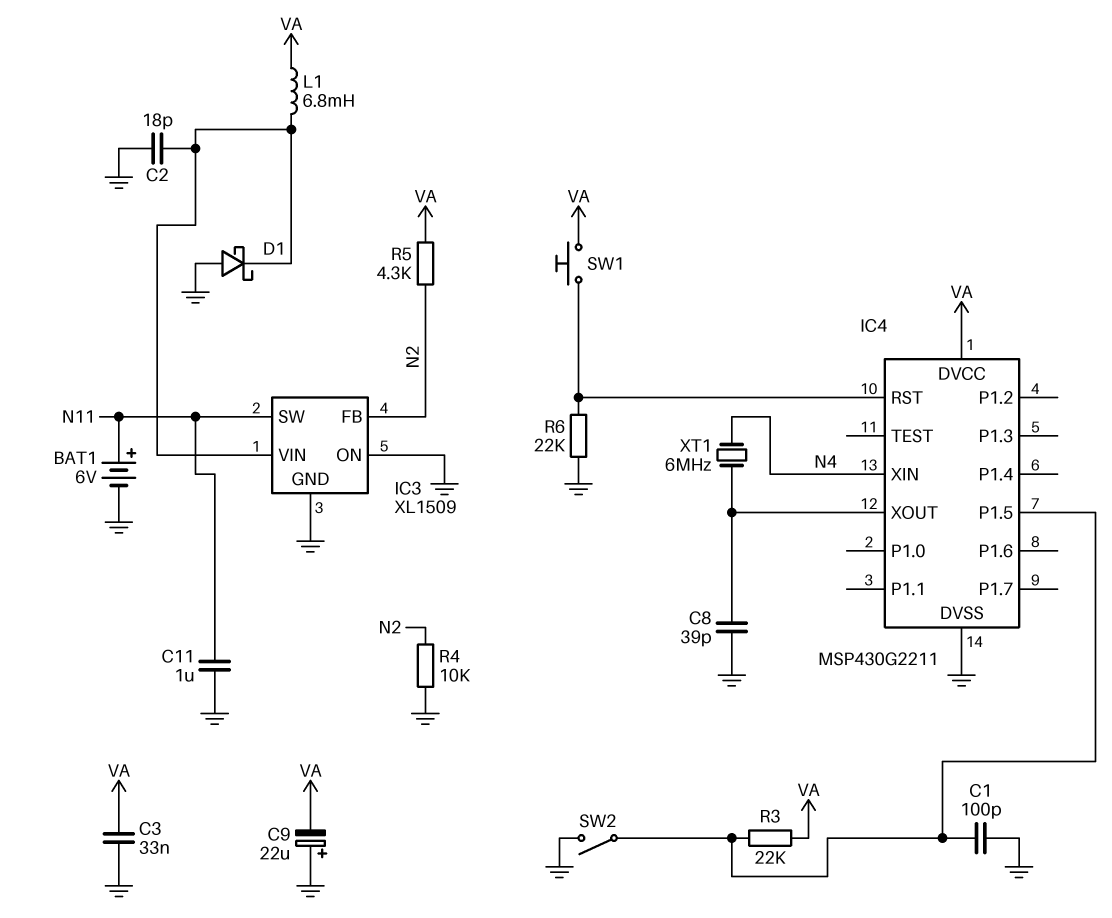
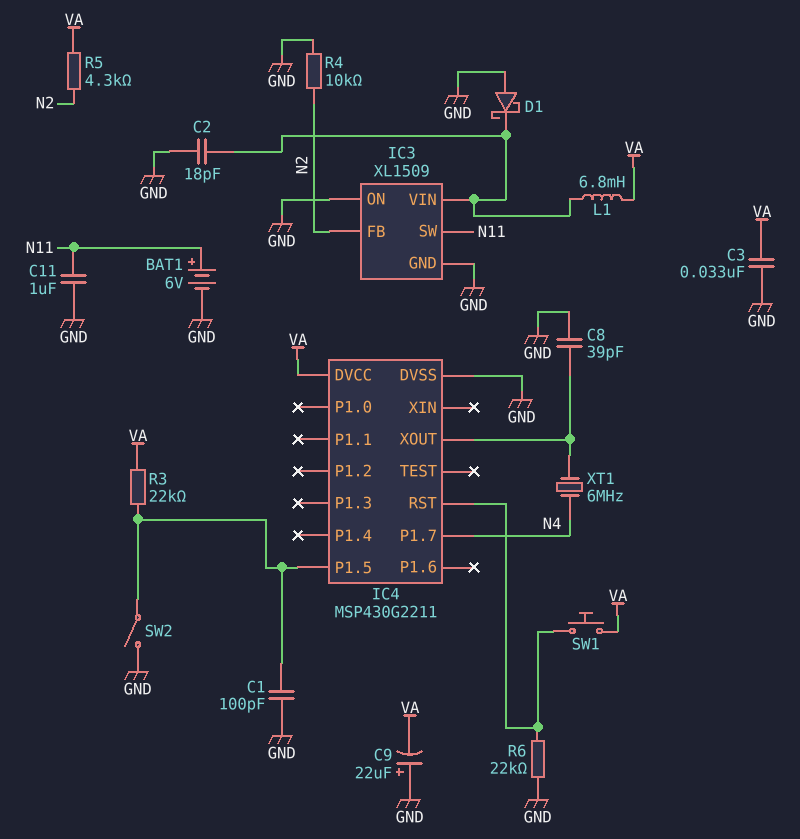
IC4 pin P1.7: none -> N4
IC4 pin XIN: N4 -> none

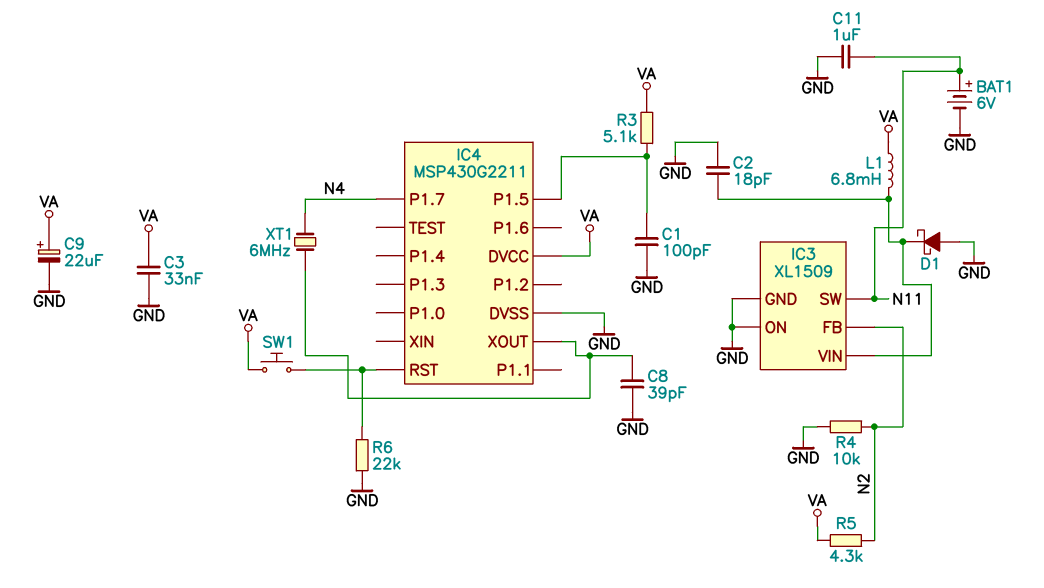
C9: 22uF (plus GND, minus VA) -> 22uF (plus VA, minus GND)
R3: 22k (IC4/P1.5, VA) -> 5.1k (IC4/P1.5, VA)
SW2: switch (GND, IC4/P1.5) -> none

